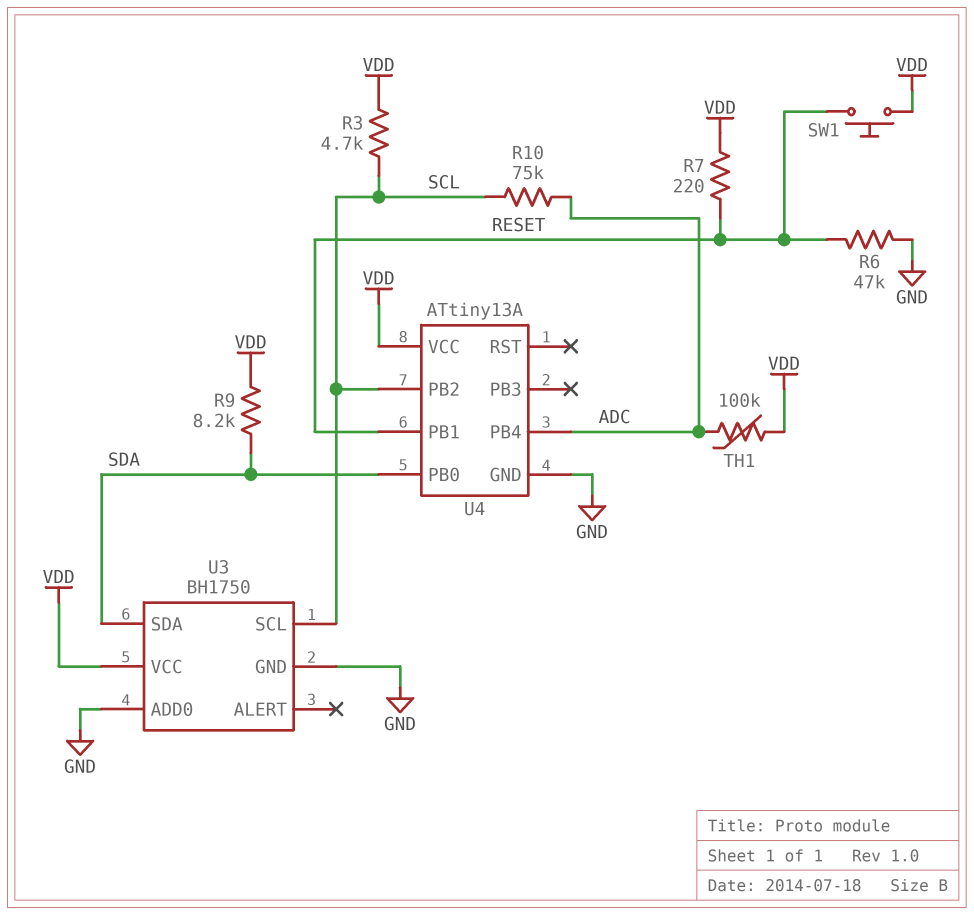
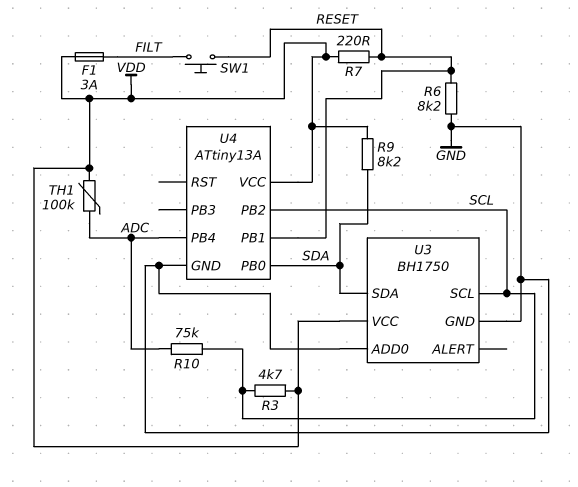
F1: none -> 3A (FILT, VDD)
R6: 47k (GND, RESET) -> 8.2k (GND, RESET)
SW1: button (RESET, VDD) -> button (FILT, RESET)

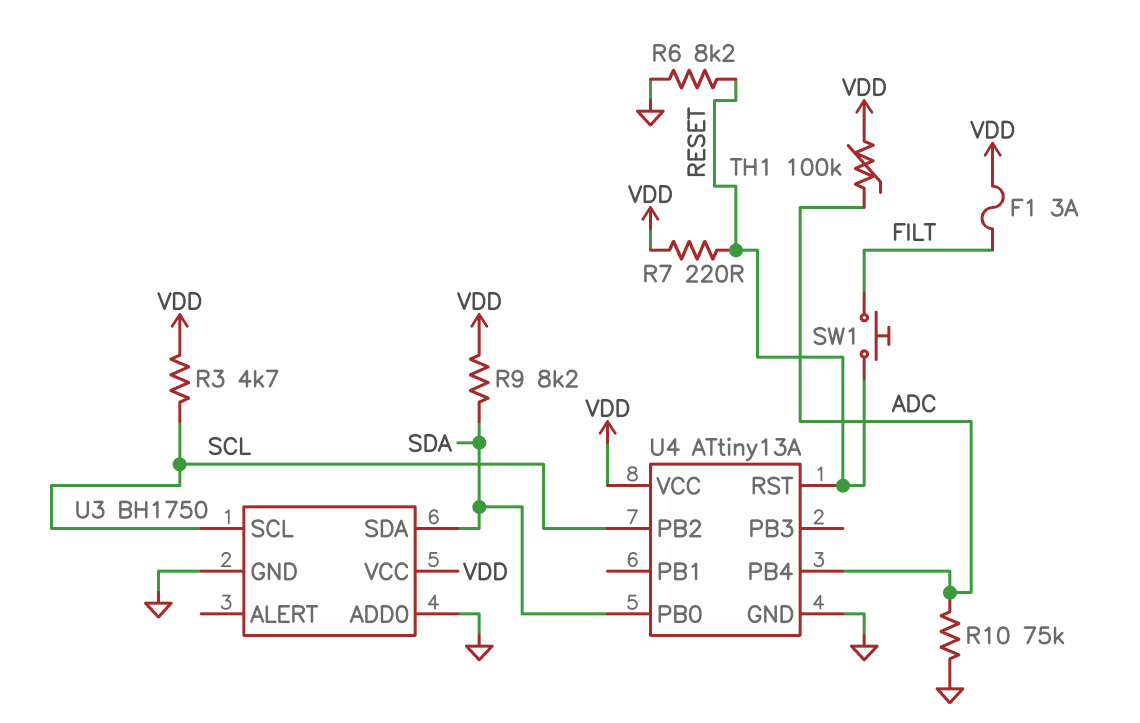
R10: 75k (ADC, SCL) -> 75k (ADC, GND)
U4 pin PB1: RESET -> none
U4 pin RST: none -> RESET

